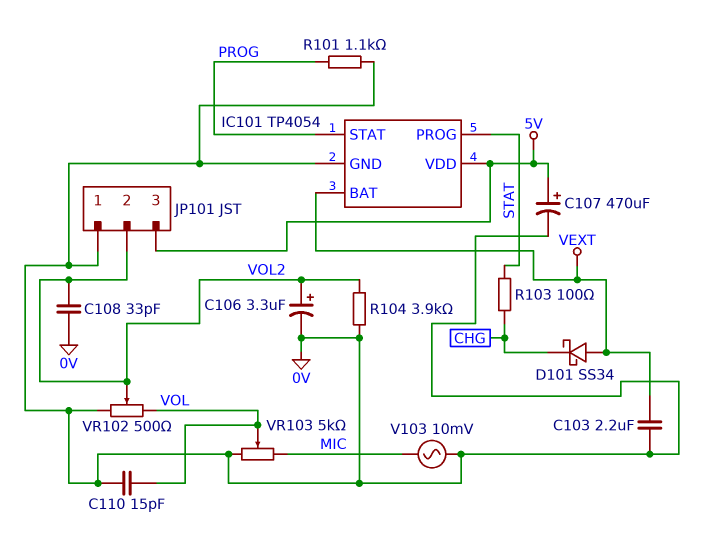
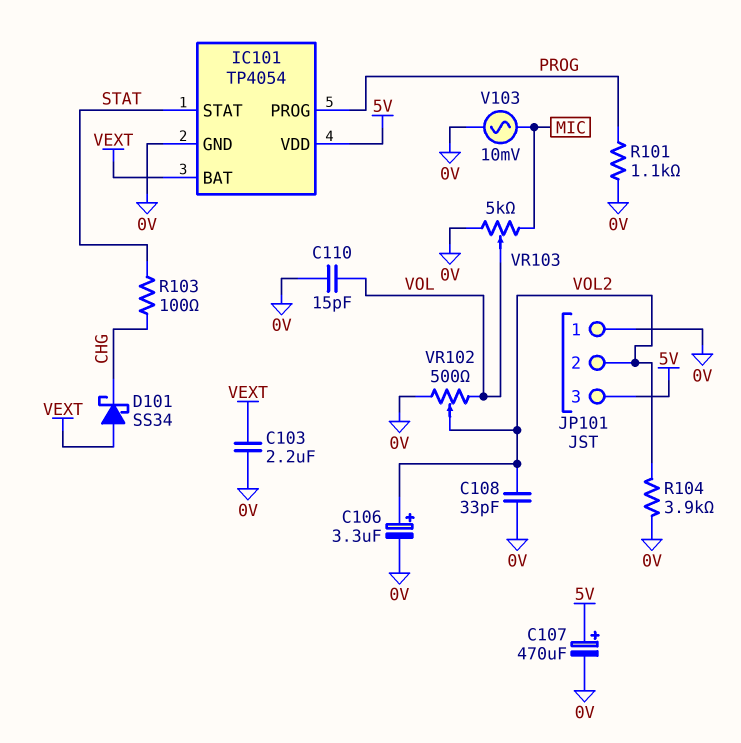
IC101 pin PROG: STAT -> PROG
IC101 pin STAT: PROG -> STAT

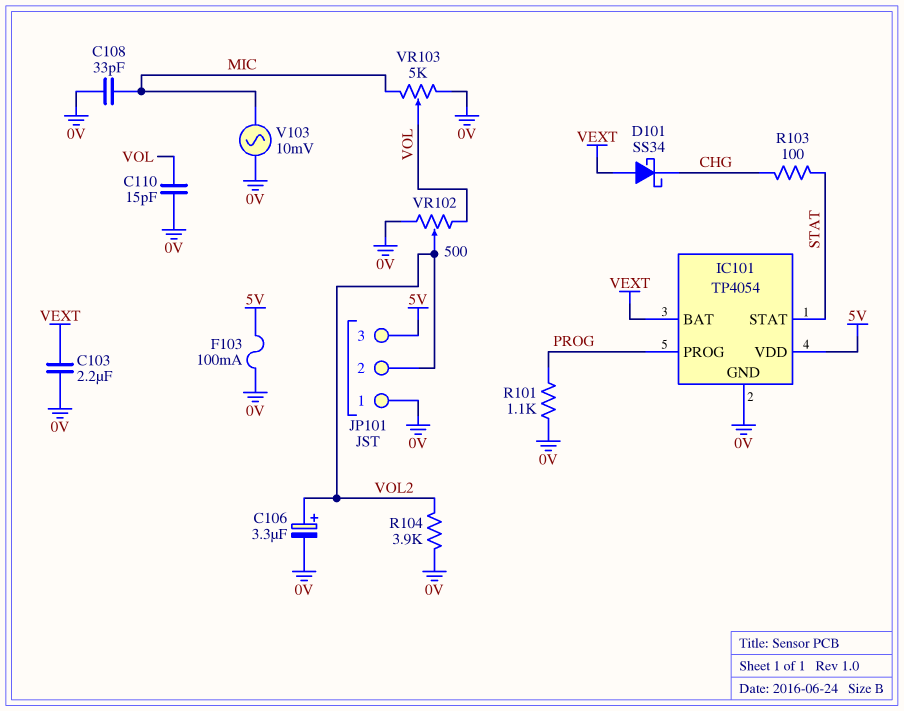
C107: 470uF (plus 5V, minus 0V) -> none
C108: 33pF (0V, VOL2) -> 33pF (0V, MIC)
F103: none -> 100mA (0V, 5V)

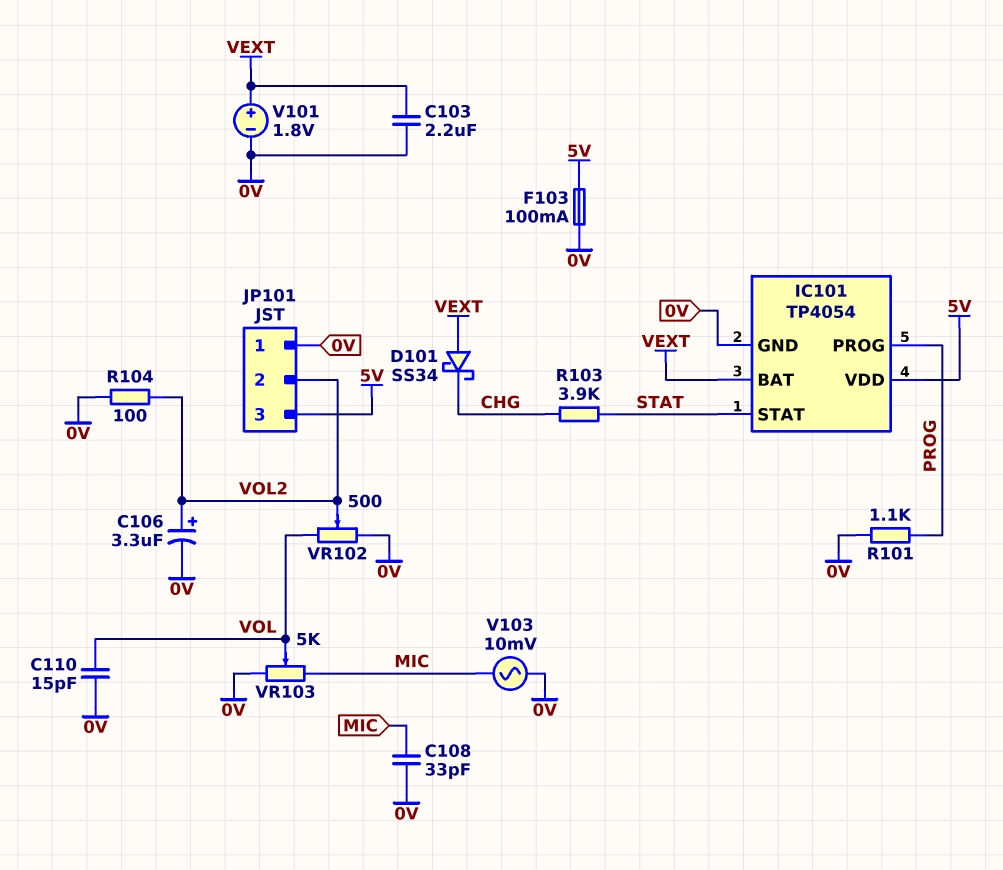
R103: 100 (CHG, STAT) -> 3.9k (CHG, STAT)
R104: 3.9k (0V, VOL2) -> 100 (0V, VOL2)
V101: none -> 1.8V (plus VEXT, minus 0V)

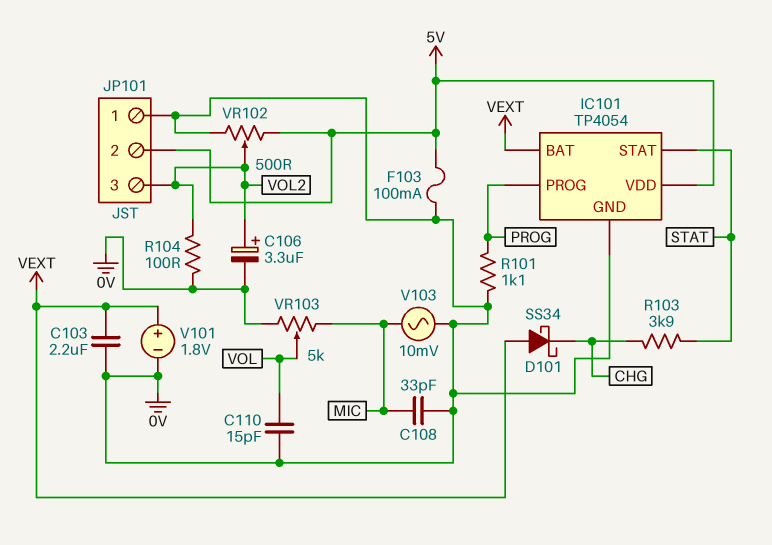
JP101 pin 2: VOL2 -> 5V
JP101 pin 3: 5V -> VOL2
VR102: 500 (0V, VOL, wiper VOL2) -> 500 (0V, 5V, wiper VOL2)

